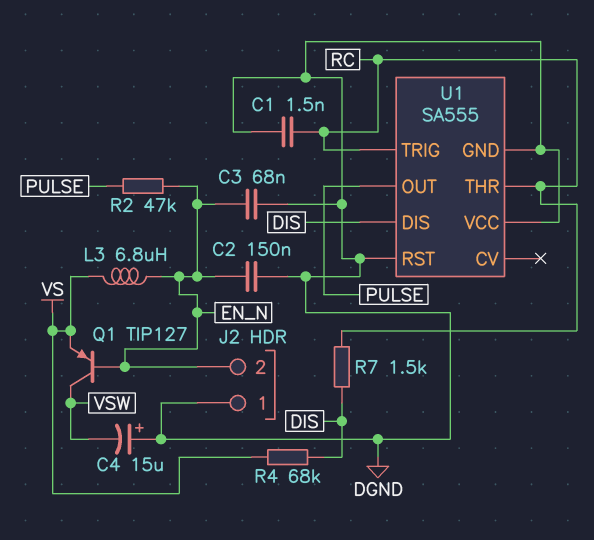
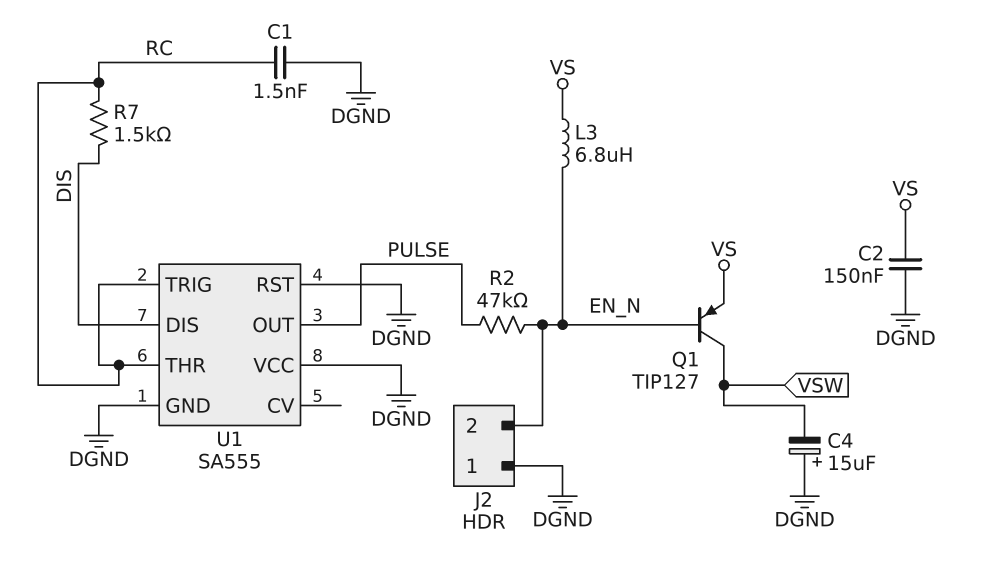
C2: 150nF (DGND, EN_N) -> 150nF (DGND, VS)
C3: 68nF (DGND, EN_N) -> none
R4: 68k (DIS, VS) -> none

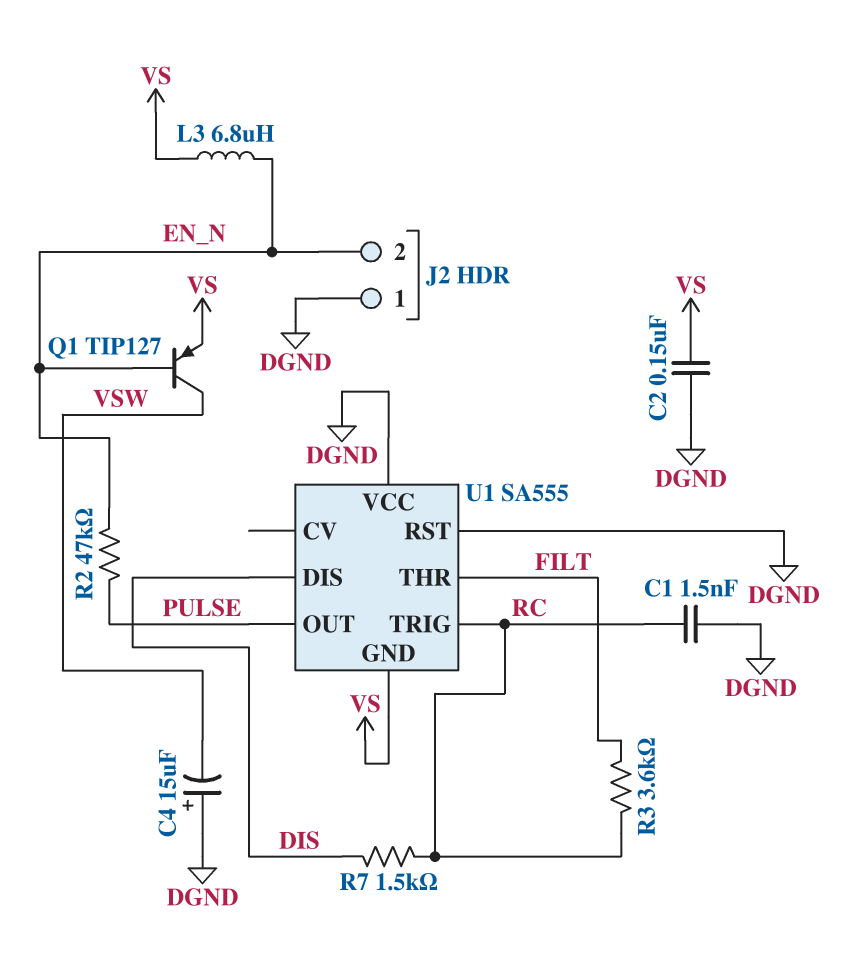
R3: none -> 3.6k (FILT, RC)
U1 pin GND: DGND -> VS
U1 pin THR: RC -> FILT

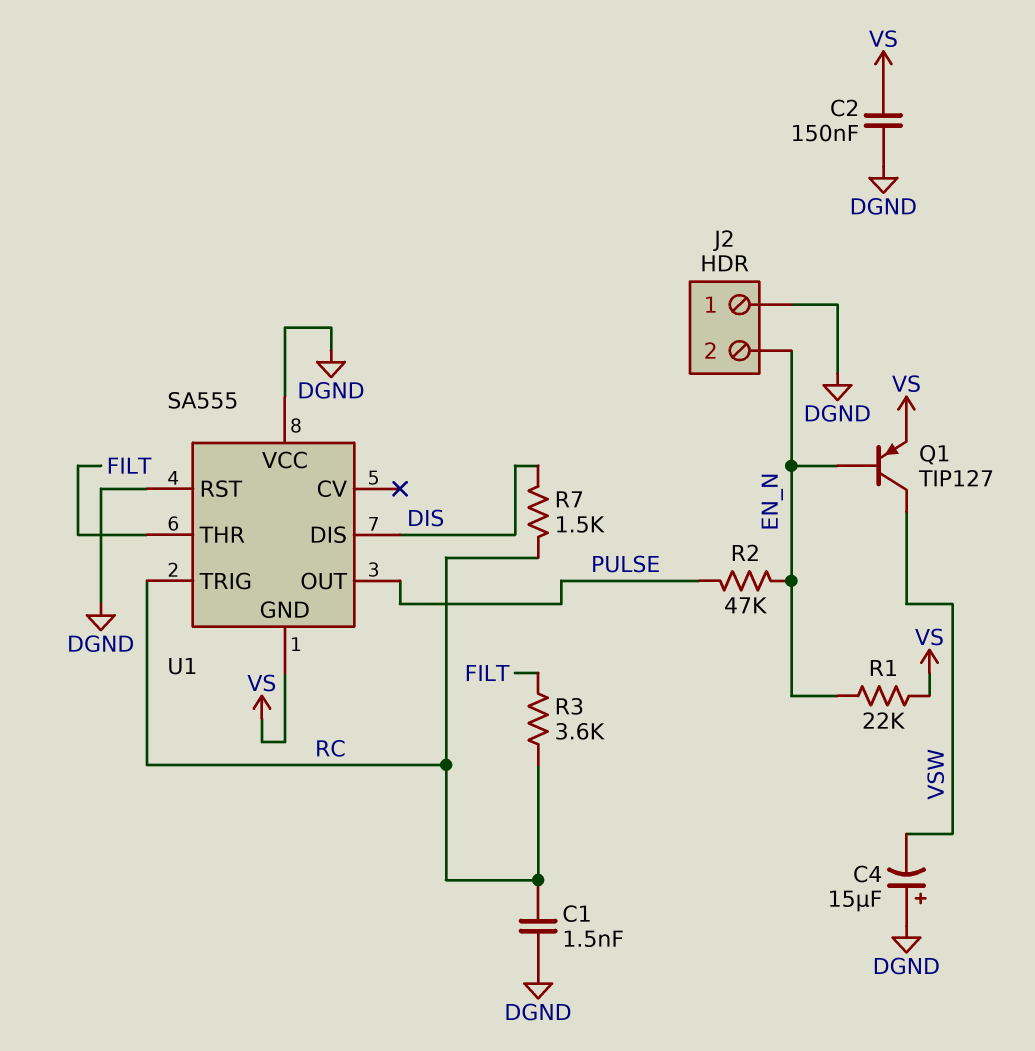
L3: 6.8uH (EN_N, VS) -> none
R1: none -> 22k (EN_N, VS)

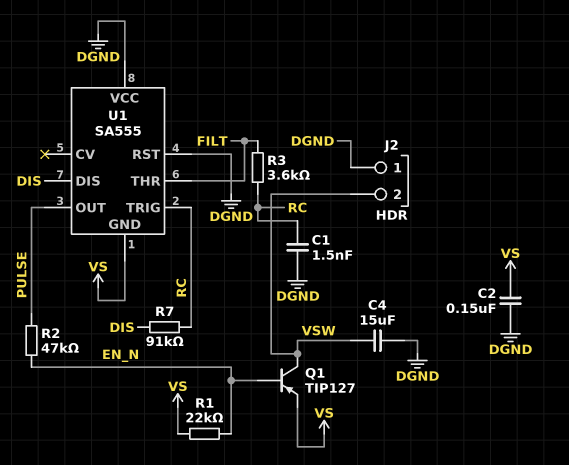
C4: 15uF (plus DGND, minus VSW) -> 15uF (DGND, VSW)
J2 pin 2: EN_N -> VSW
R7: 1.5k (DIS, RC) -> 91k (DIS, RC)

